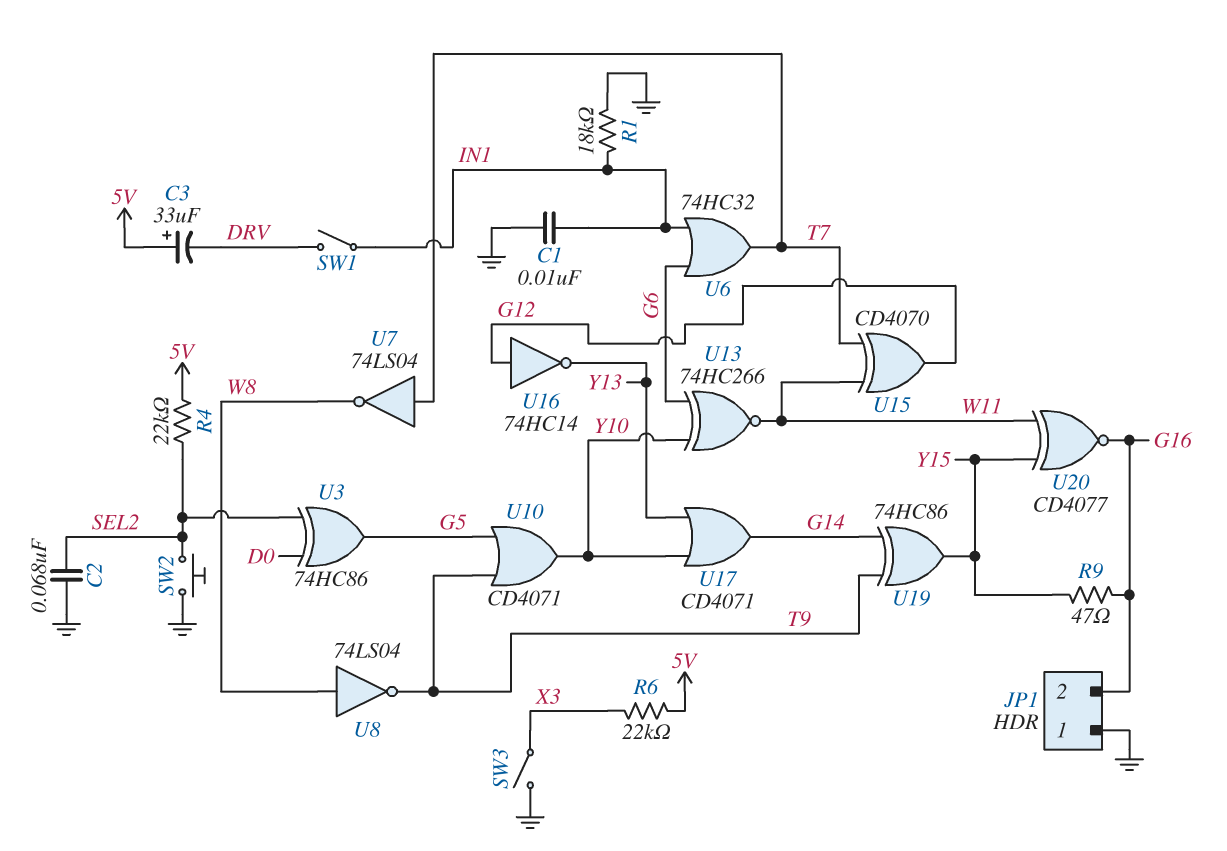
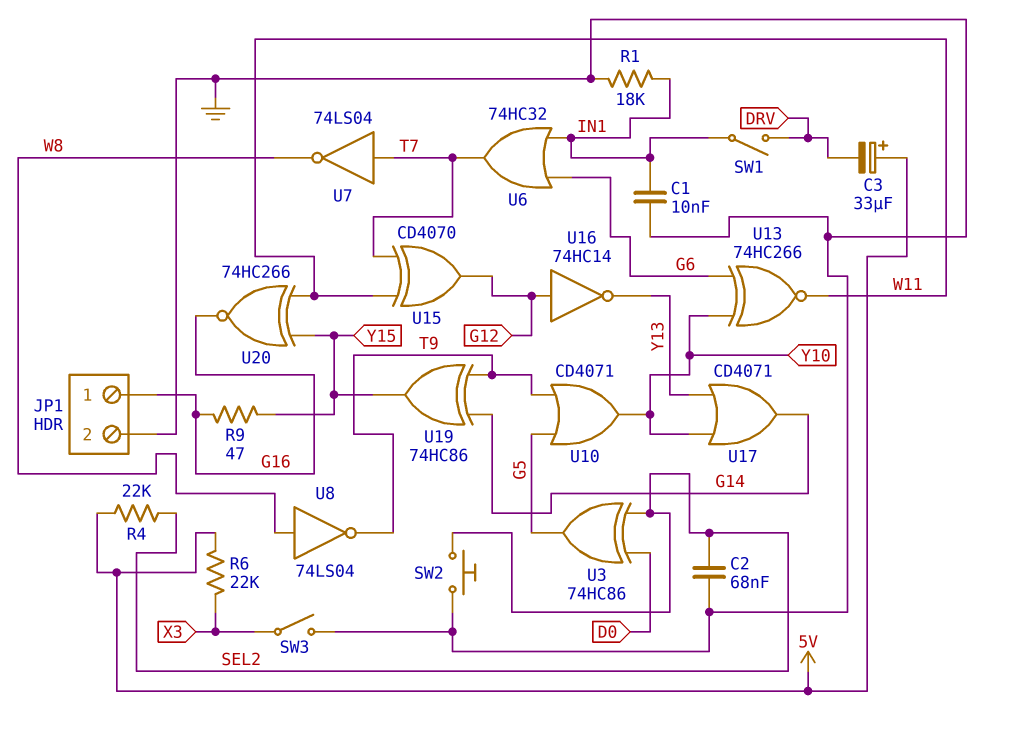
JP1 pin 1: GND -> G16
JP1 pin 2: G16 -> GND
U20: XNOR CD4077 (in W11, in Y15, out G16) -> XNOR 74HC266 (in W11, in Y15, out G16)

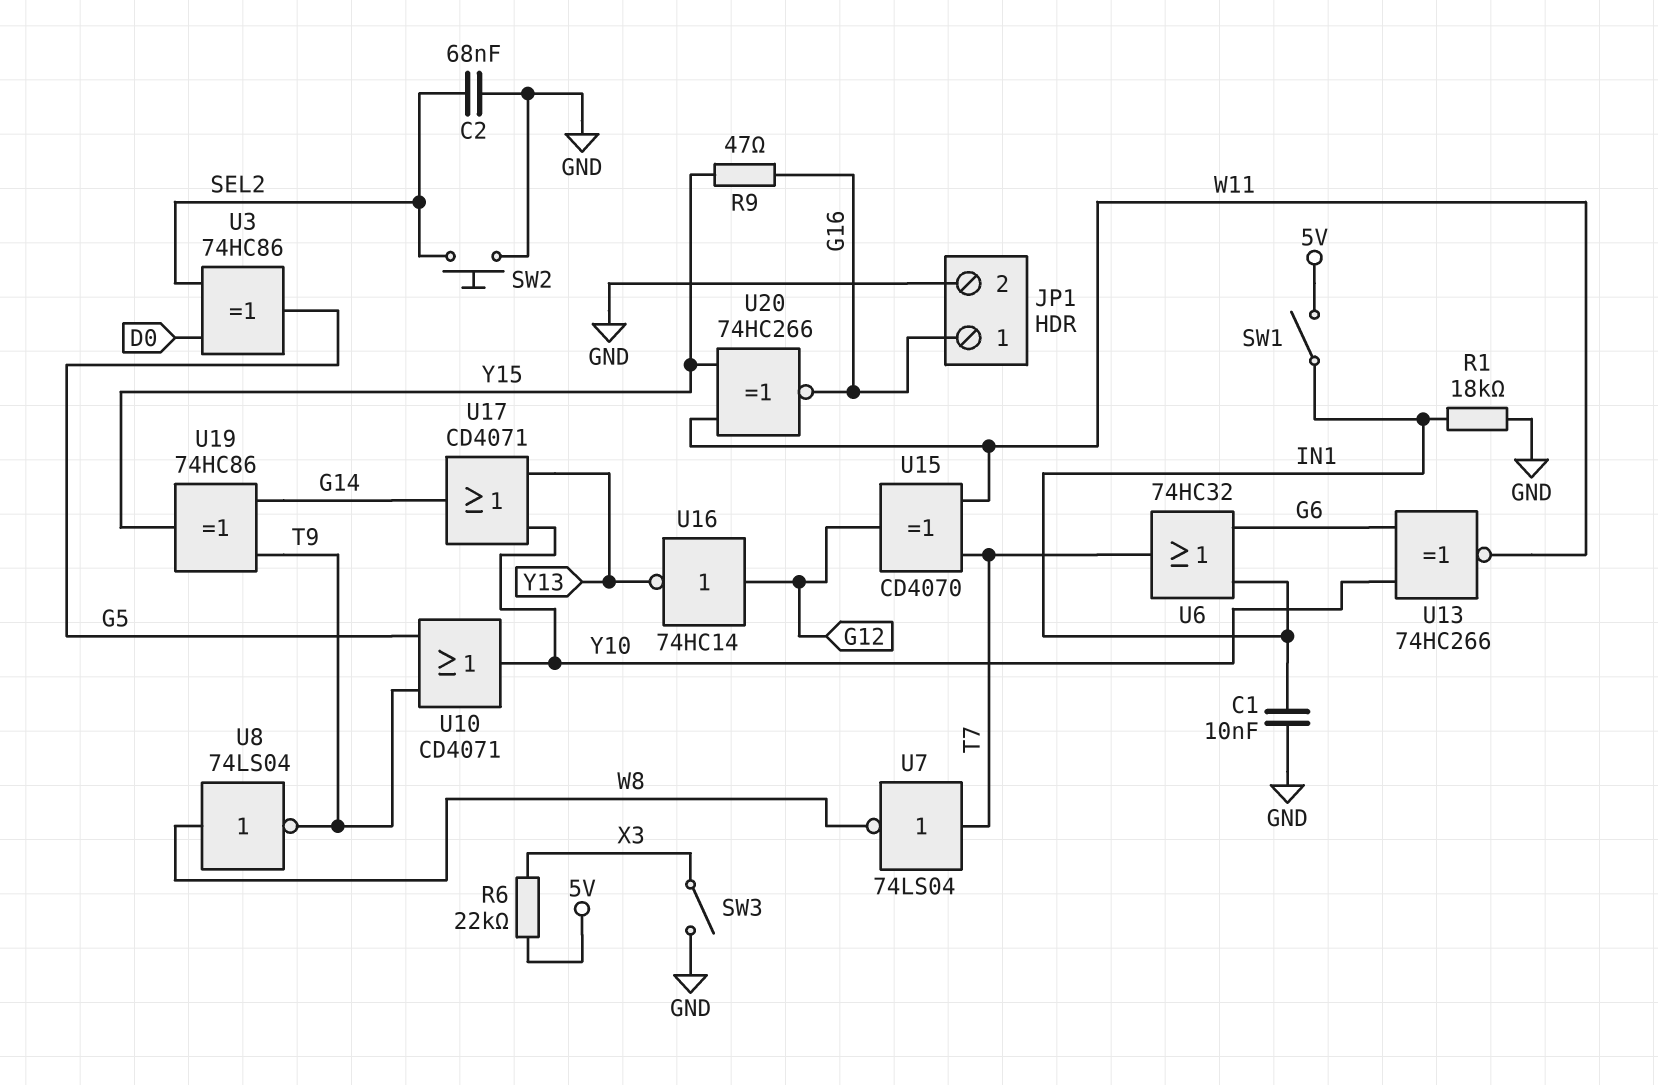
C3: 33uF (plus 5V, minus DRV) -> none
R4: 22k (5V, SEL2) -> none
SW1: switch (DRV, IN1) -> switch (5V, IN1)

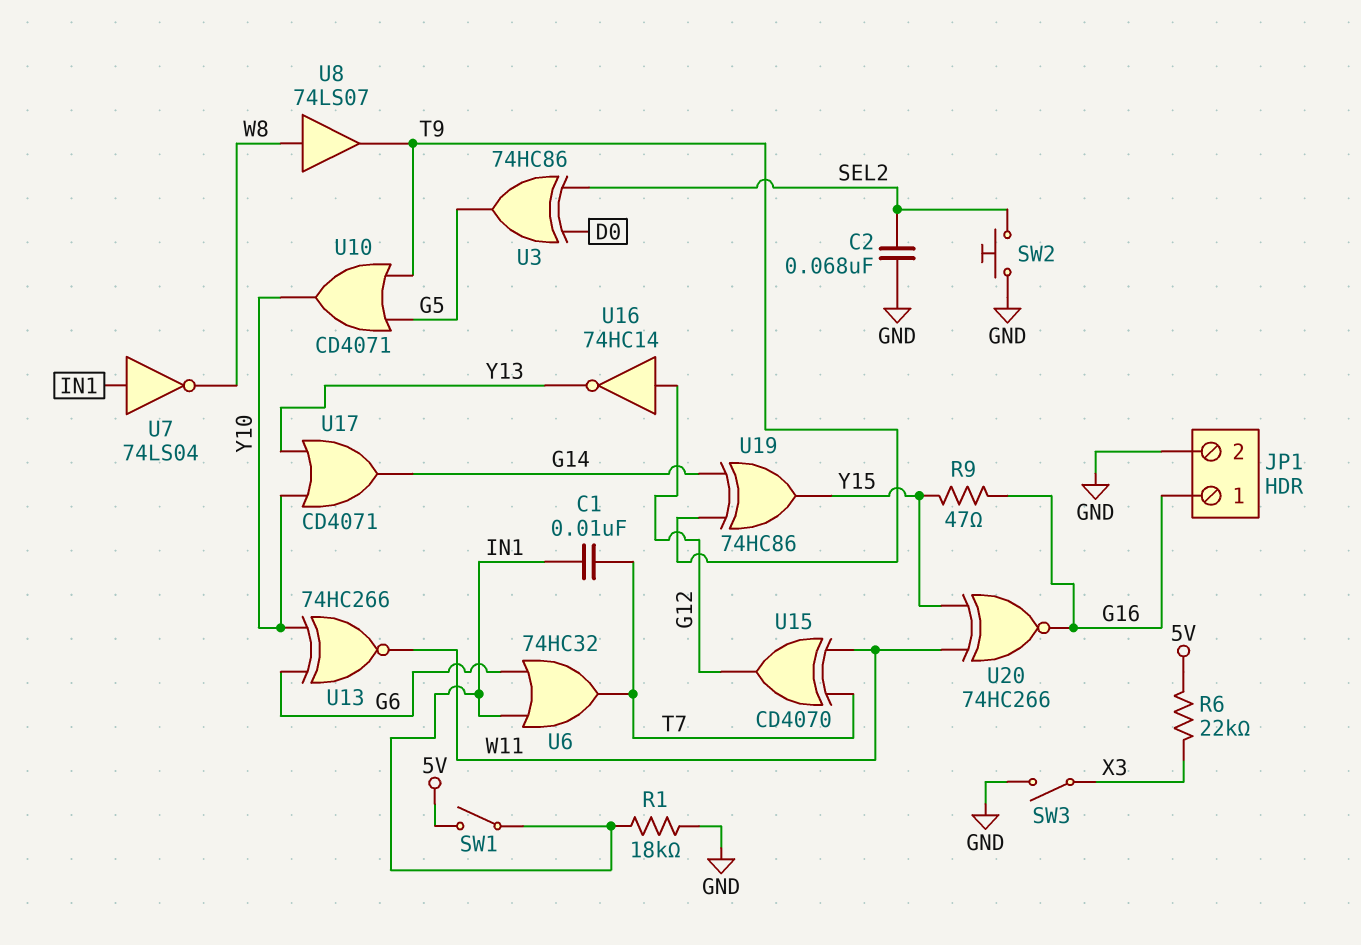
C1: 10nF (GND, IN1) -> 10nF (IN1, T7)
U7: NOT 74LS04 (in T7, out W8) -> NOT 74LS04 (in IN1, out W8)
U8: NOT 74LS04 (in W8, out T9) -> buffer 74LS07 (in W8, out T9)

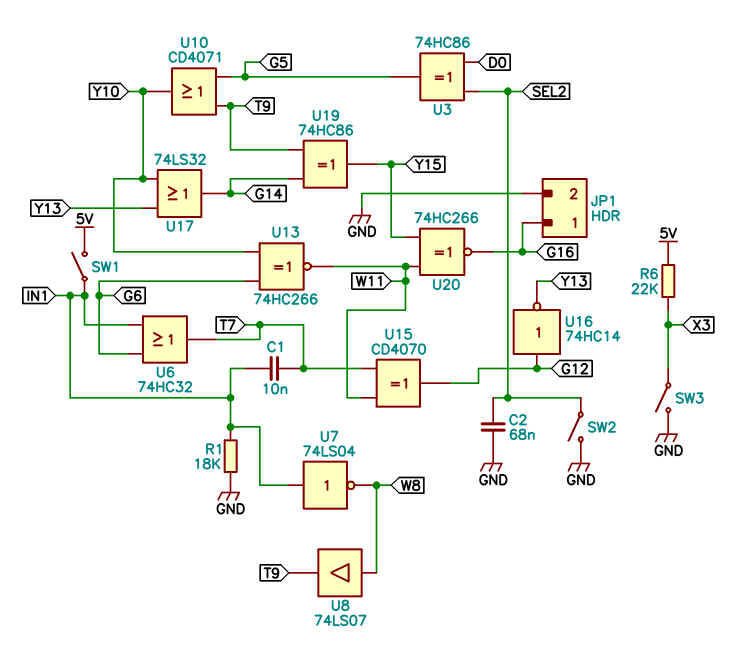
R9: 47 (G16, Y15) -> none
SW2: button (GND, SEL2) -> switch (GND, SEL2)
U17: OR CD4071 (in Y10, in Y13, out G14) -> OR 74LS32 (in Y10, in Y13, out G14)

